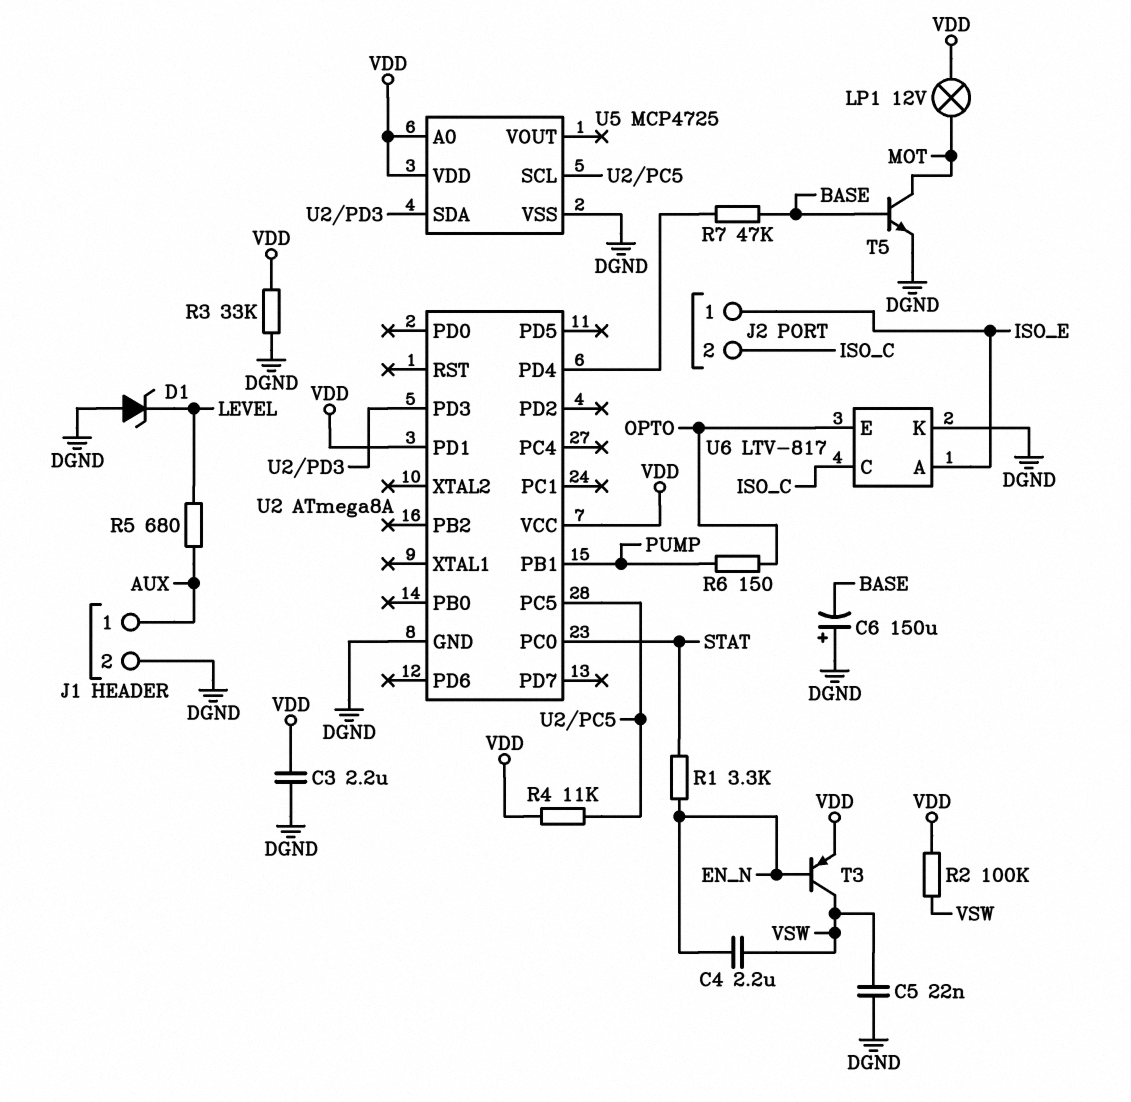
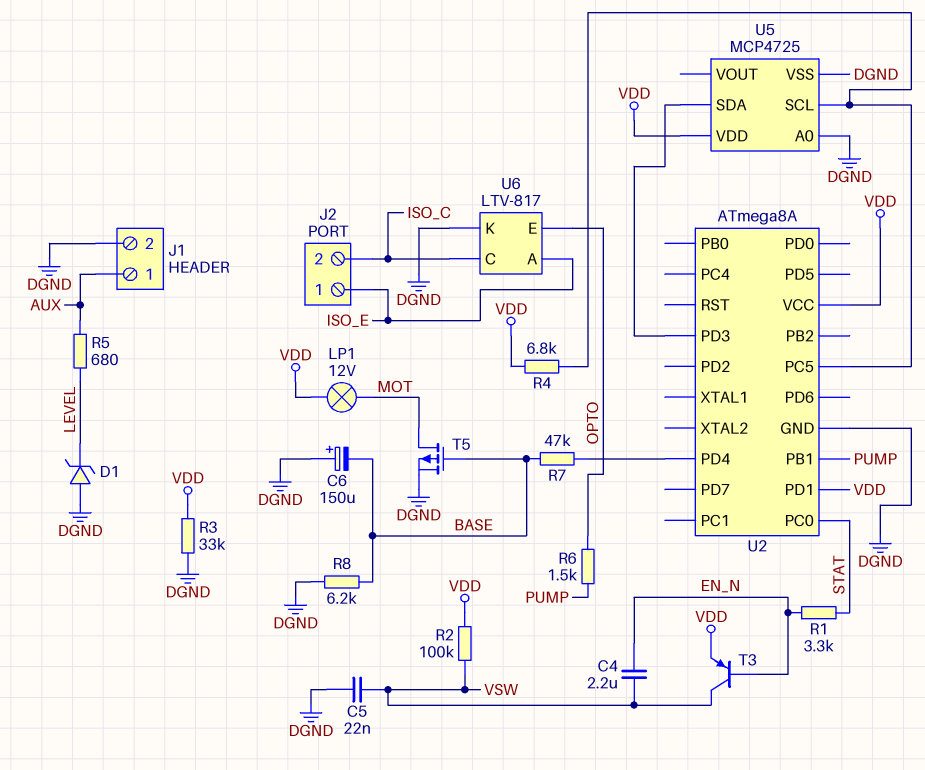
C3: 2.2uF (DGND, VDD) -> none
R4: 11k (U2/PC5, VDD) -> 6.8k (U2/PC5, VDD)
R6: 150 (OPTO, PUMP) -> 1.5k (OPTO, PUMP)
R8: none -> 6.2k (BASE, DGND)
T5: NPN (B BASE, C MOT, E DGND) -> PMOS (G BASE, D MOT, S DGND)
U5 pin A0: VDD -> DGND

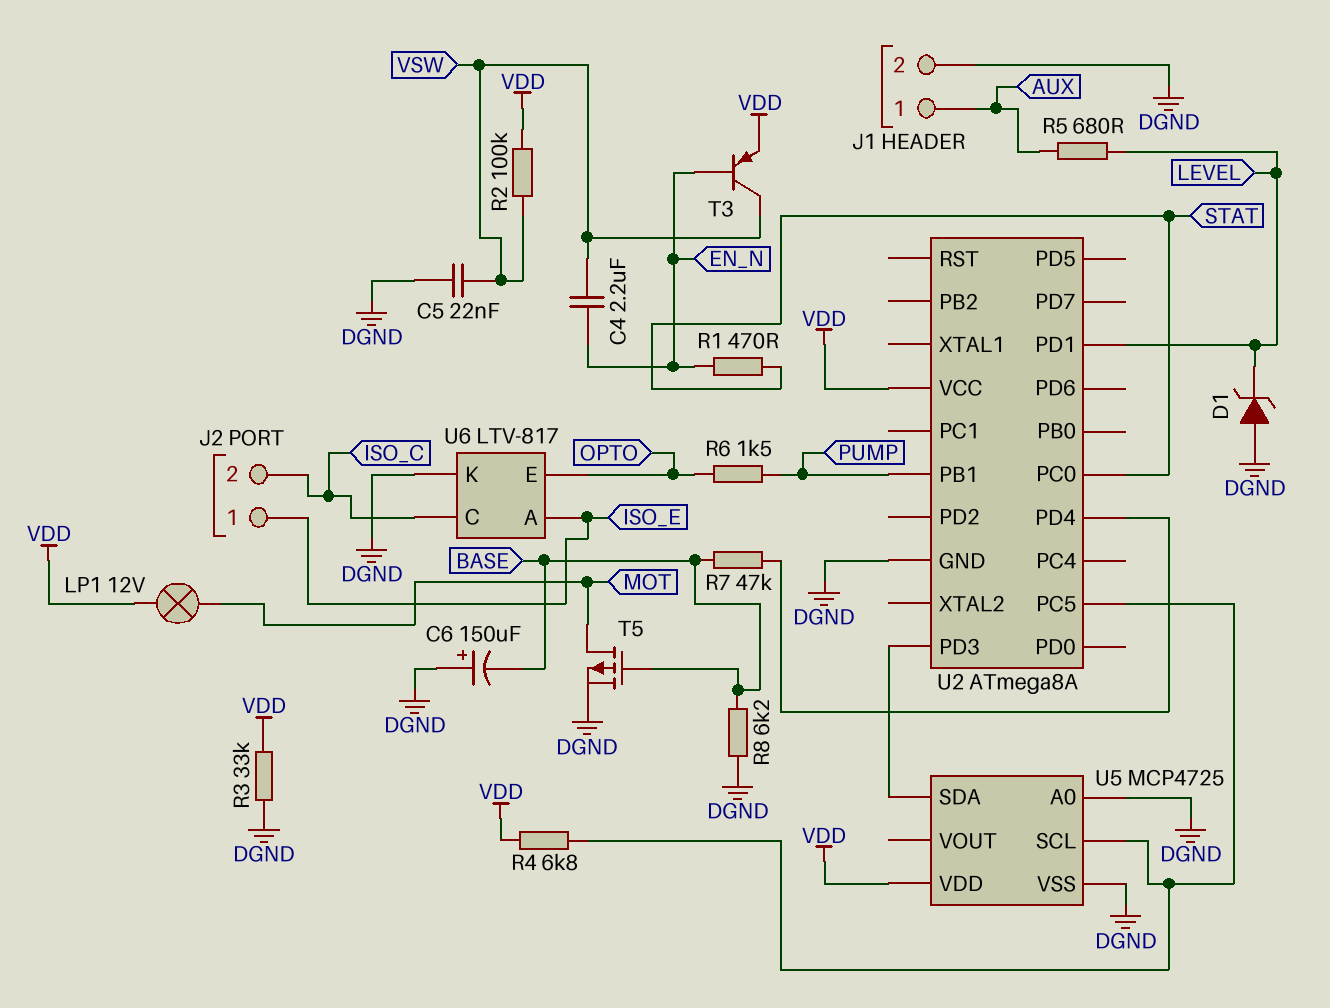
R1: 3.3k (EN_N, STAT) -> 470 (EN_N, STAT)
U2 pin PD1: VDD -> LEVEL

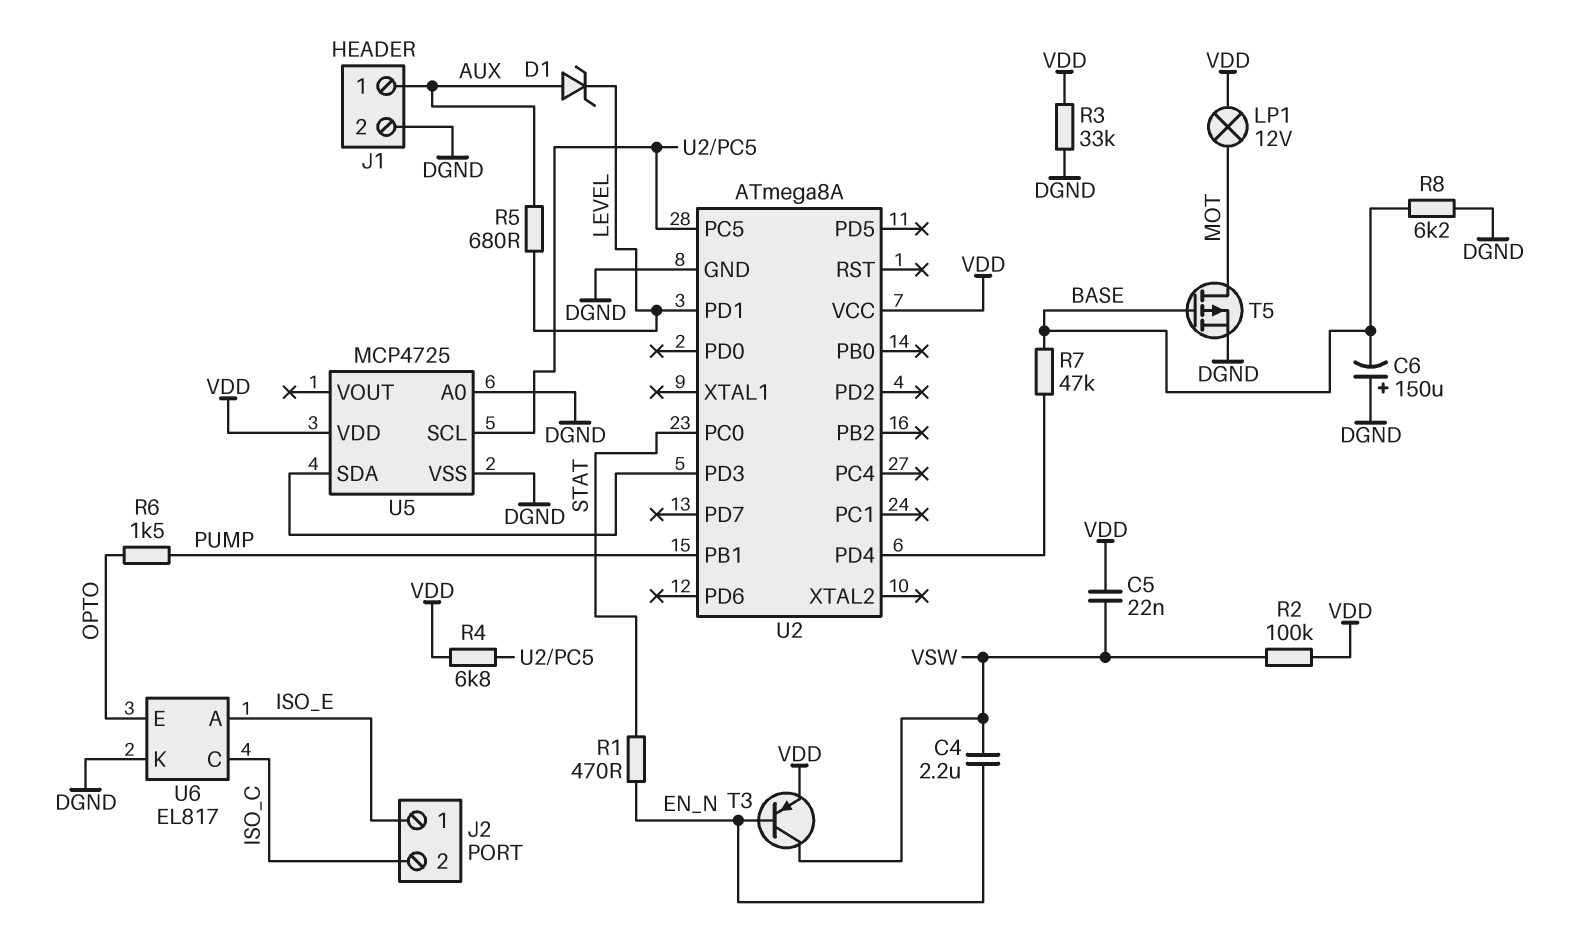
C5: 22nF (DGND, VSW) -> 22nF (VDD, VSW)
D1: zener (A DGND, K LEVEL) -> zener (A AUX, K LEVEL)
U6: LTV-817 -> EL817

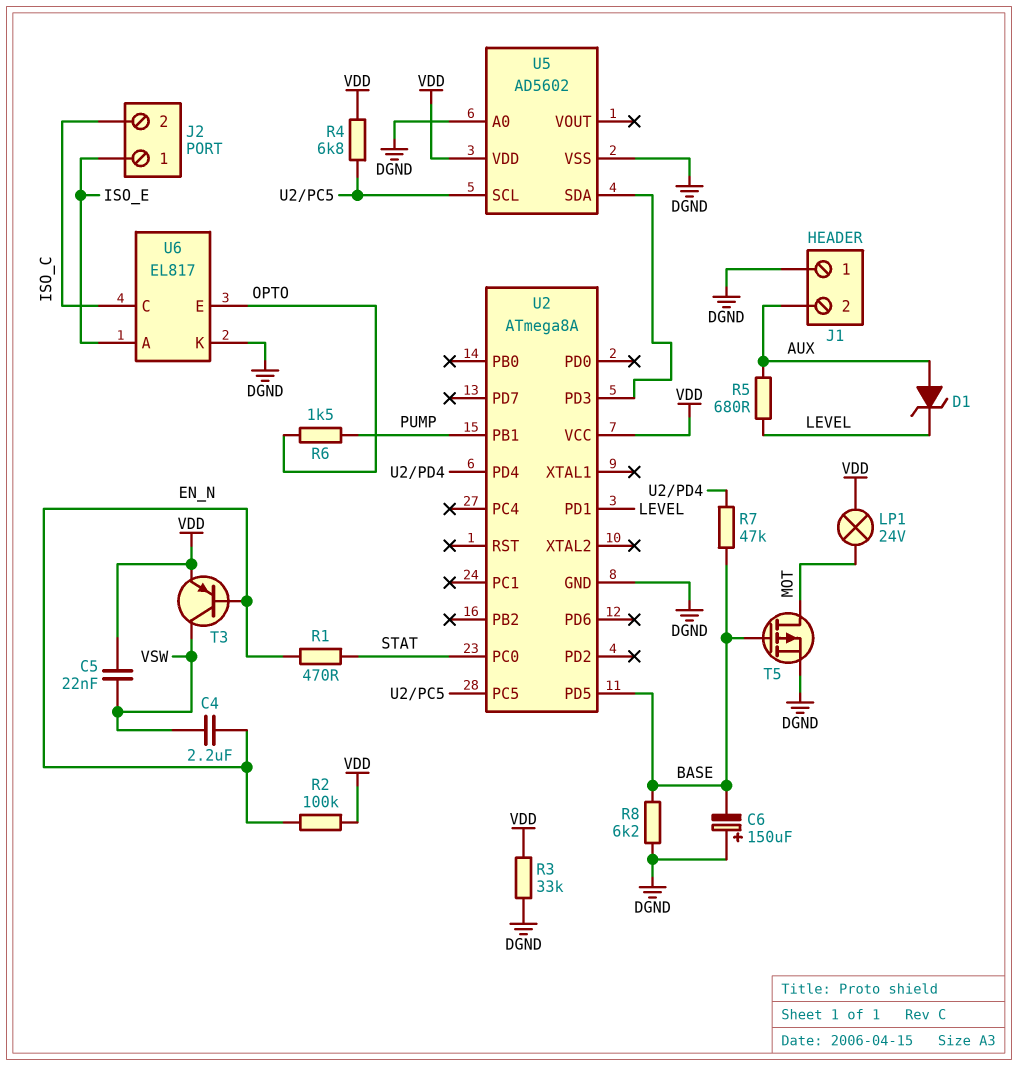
J1 pin 1: AUX -> DGND
J1 pin 2: DGND -> AUX
LP1: lamp 12V (MOT, VDD) -> lamp 24V (MOT, VDD)
R2: 100k (VDD, VSW) -> 100k (EN_N, VDD)
U2 pin PD5: none -> BASE
U5: MCP4725 -> AD5602

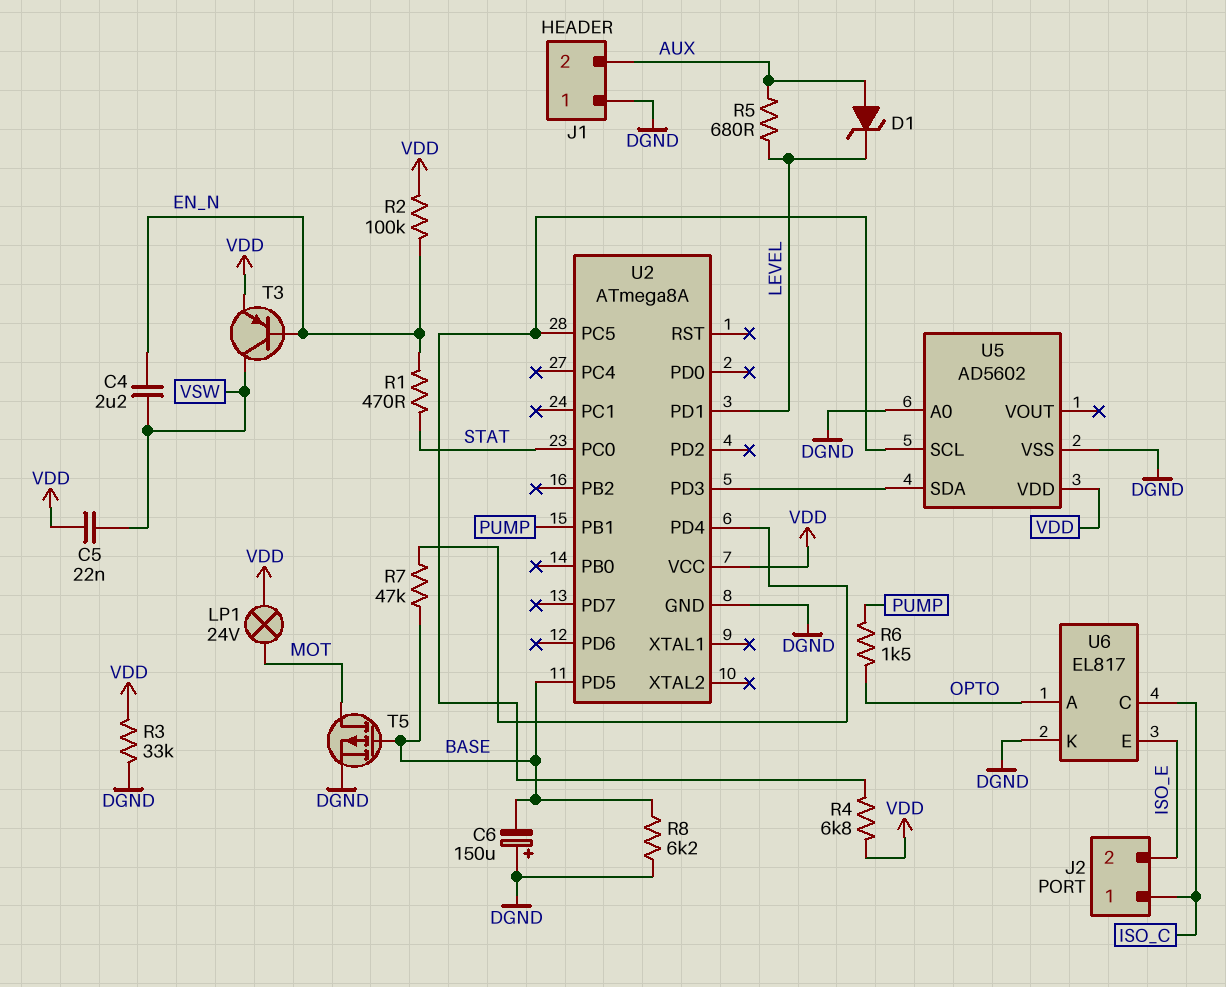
J2 pin 1: ISO_E -> ISO_C
J2 pin 2: ISO_C -> ISO_E
U6 pin A: ISO_E -> OPTO
U6 pin E: OPTO -> ISO_E

